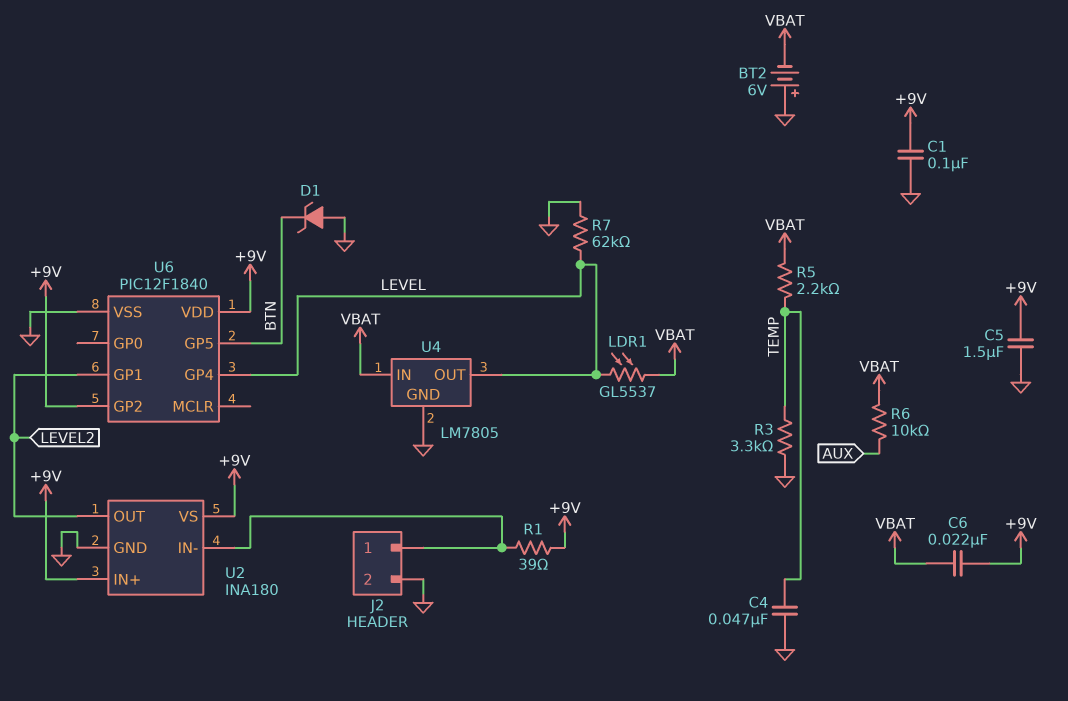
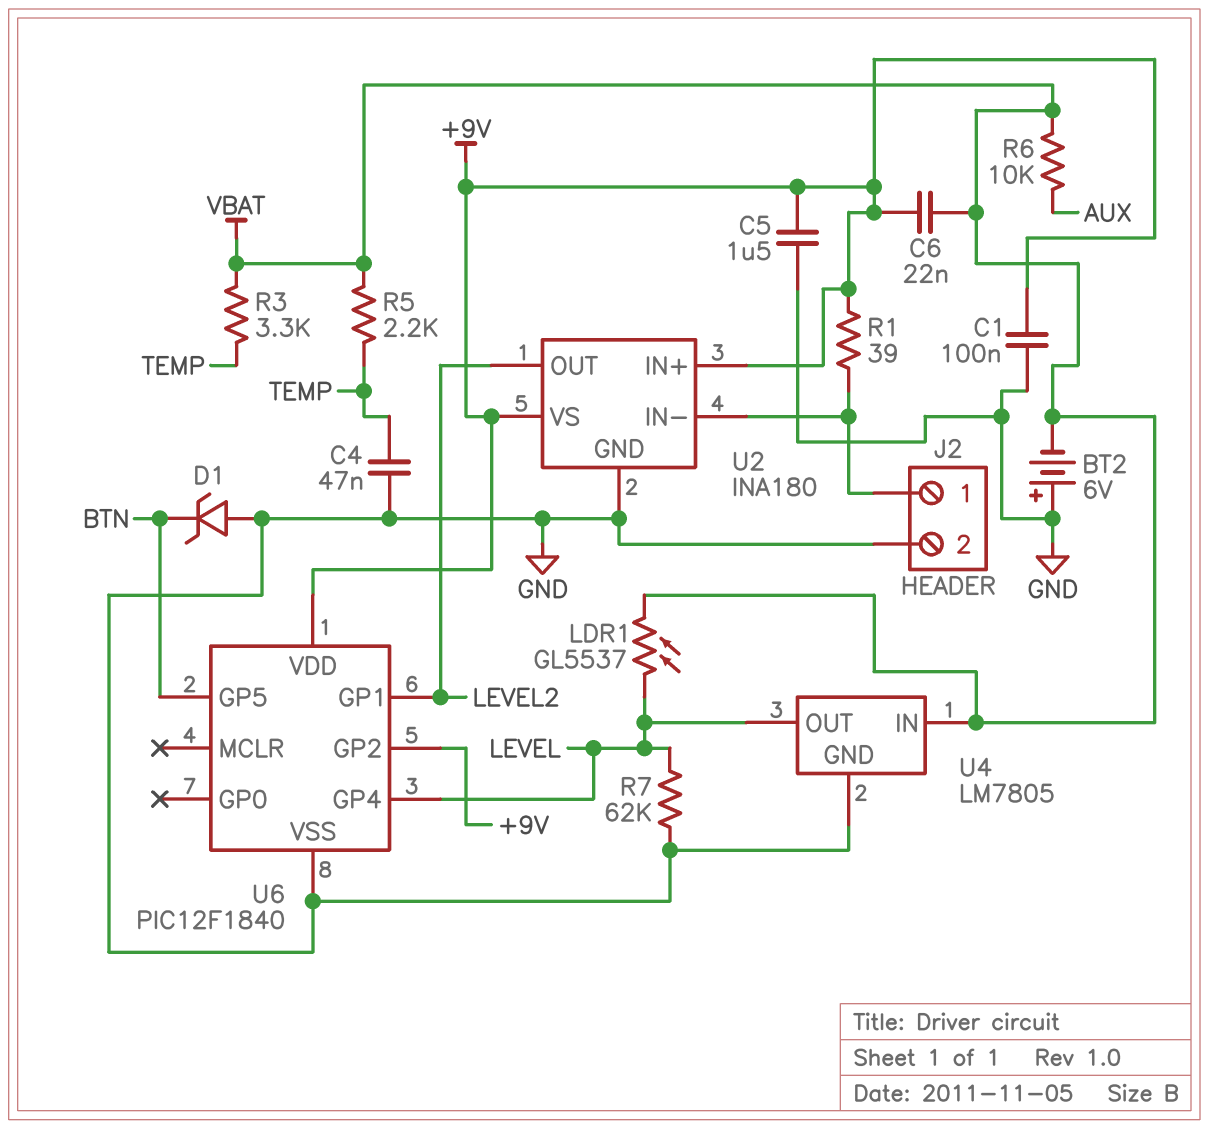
R3: 3.3k (GND, TEMP) -> 3.3k (TEMP, VBAT)

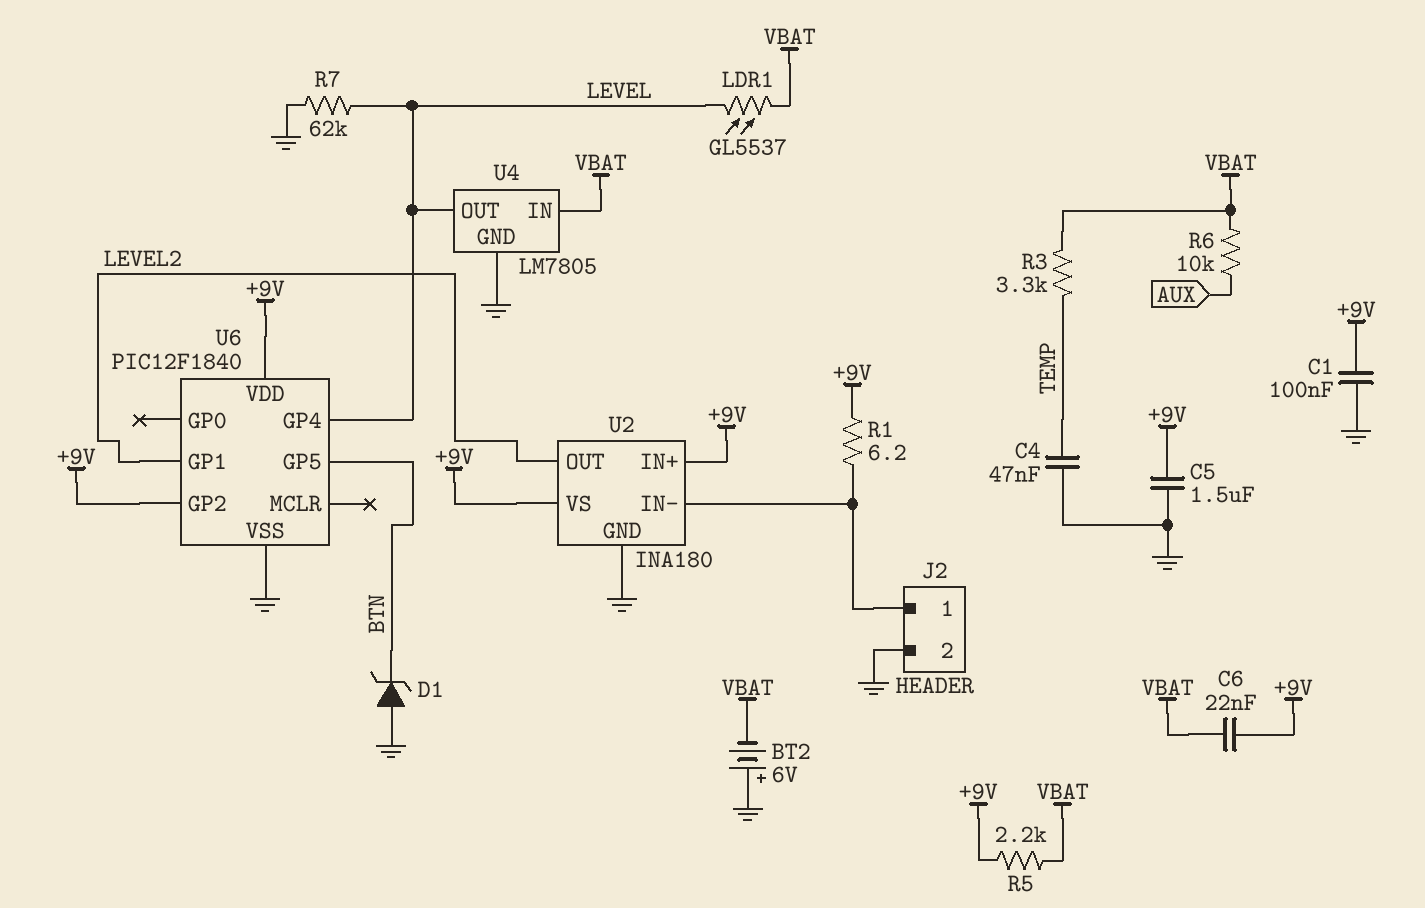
R1: 39 (+9V, J2/1) -> 6.2 (+9V, J2/1)
R5: 2.2k (TEMP, VBAT) -> 2.2k (+9V, VBAT)

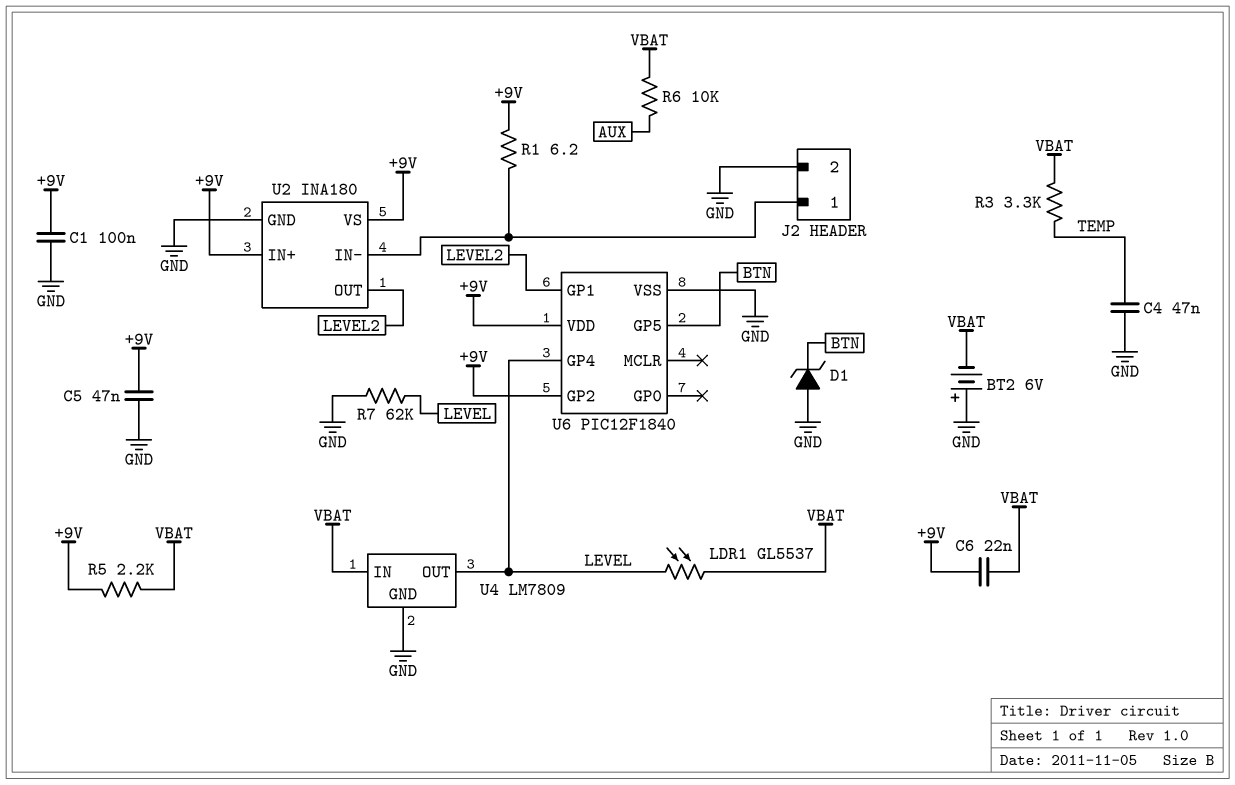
C5: 1.5uF (+9V, GND) -> 47nF (+9V, GND)
U4: LM7805 -> LM7809

